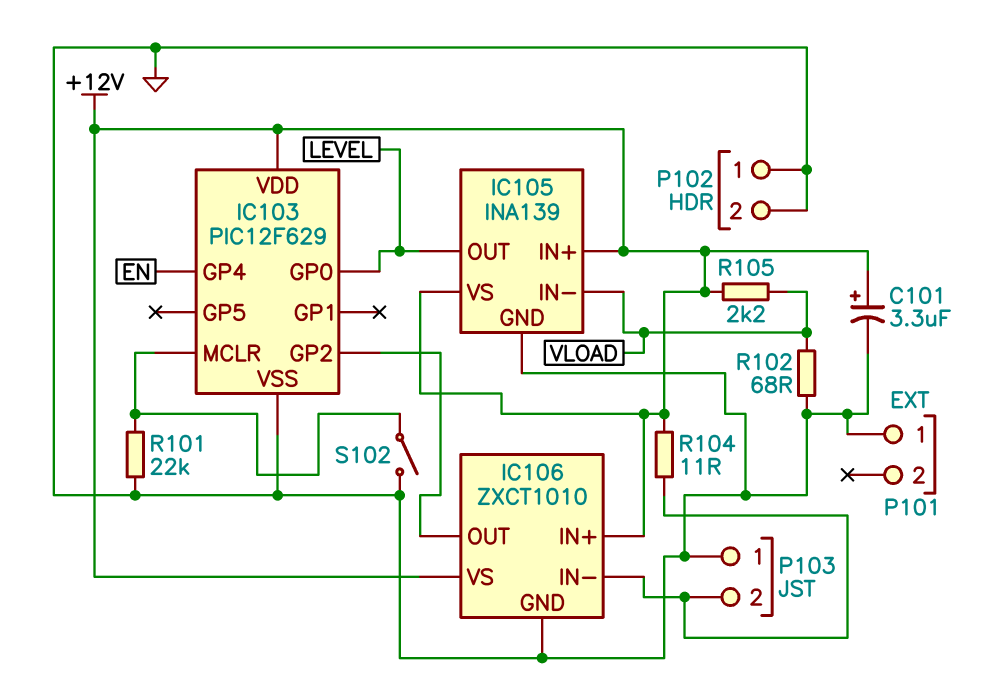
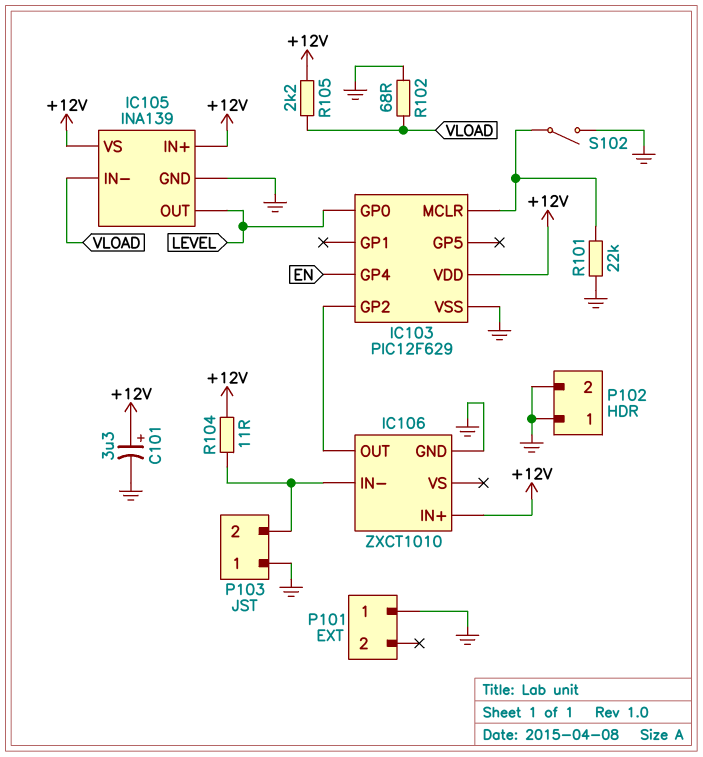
IC106 pin VS: +12V -> none

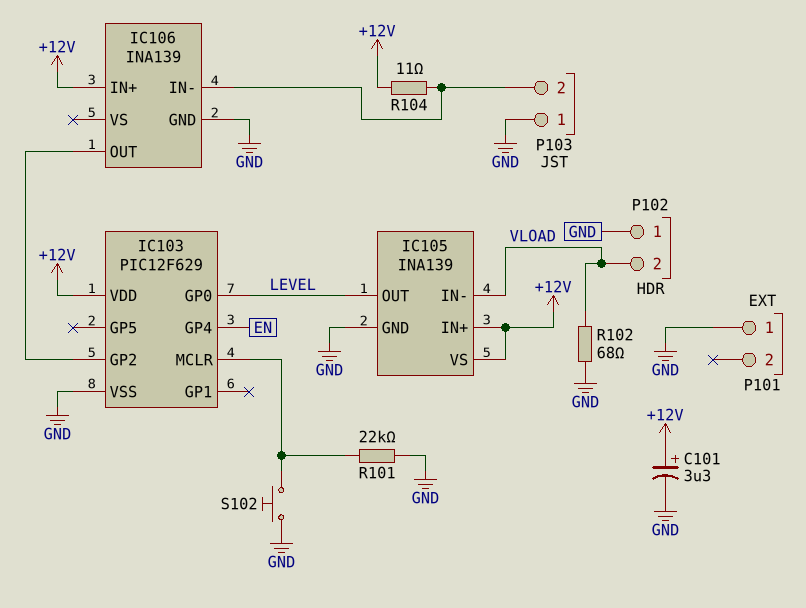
IC106: ZXCT1010 -> INA139
P102 pin 2: GND -> VLOAD
R105: 2.2k (+12V, VLOAD) -> none
S102: switch (GND, IC103/MCLR) -> button (GND, IC103/MCLR)

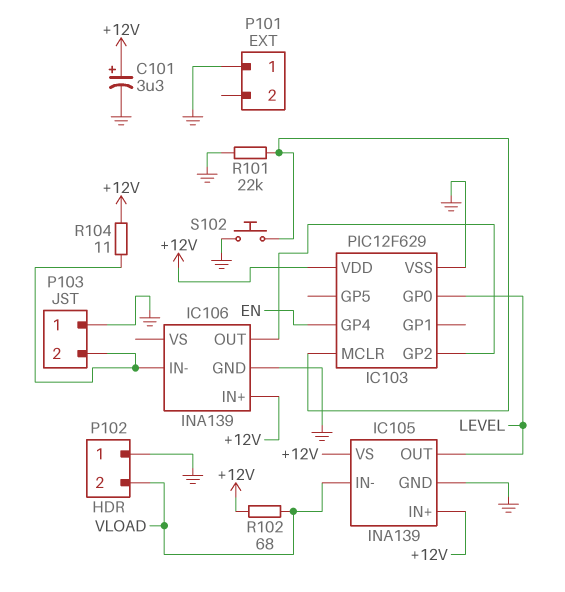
R102: 68 (GND, VLOAD) -> 68 (+12V, VLOAD)

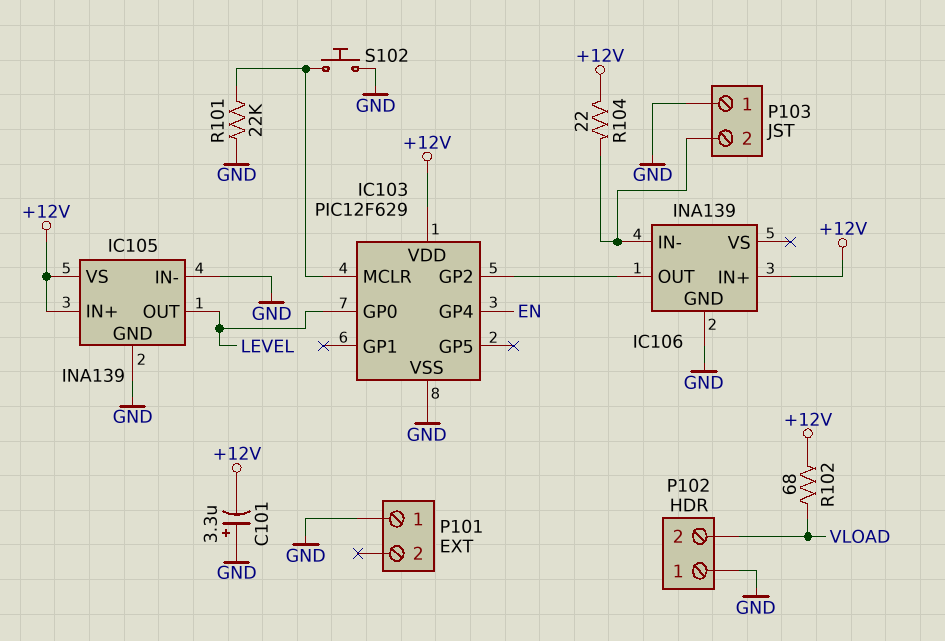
C101: 3.3uF (plus +12V, minus GND) -> 3.3uF (plus GND, minus +12V)
IC105 pin IN-: VLOAD -> GND
R104: 11 (+12V, IC106/IN-) -> 22 (+12V, IC106/IN-)

